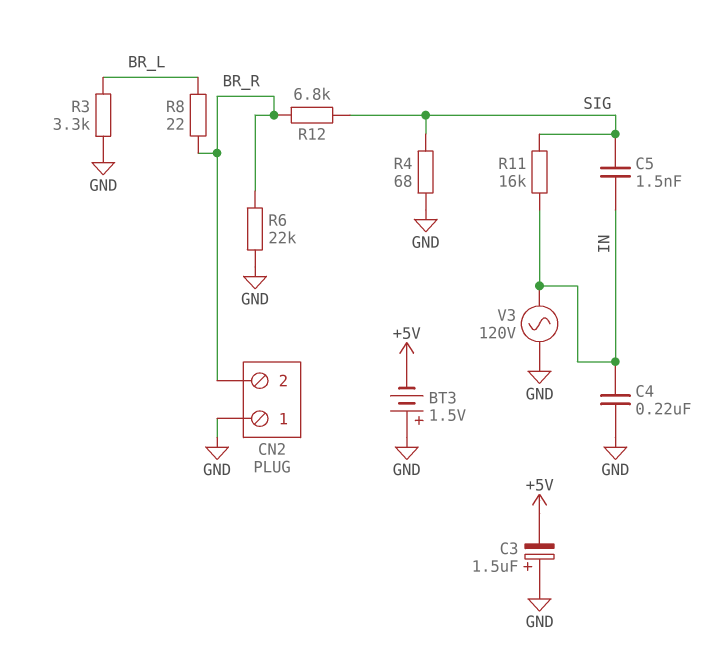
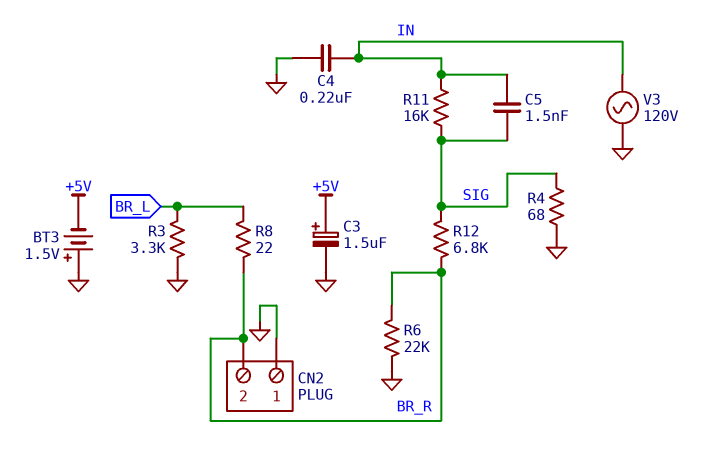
C3: 1.5uF (plus GND, minus +5V) -> 1.5uF (plus +5V, minus GND)

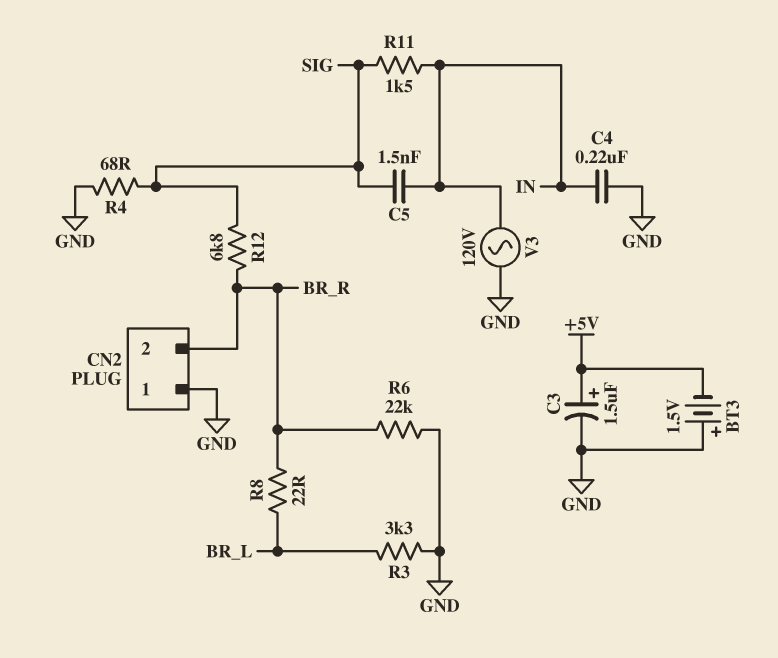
R11: 16k (IN, SIG) -> 1.5k (IN, SIG)

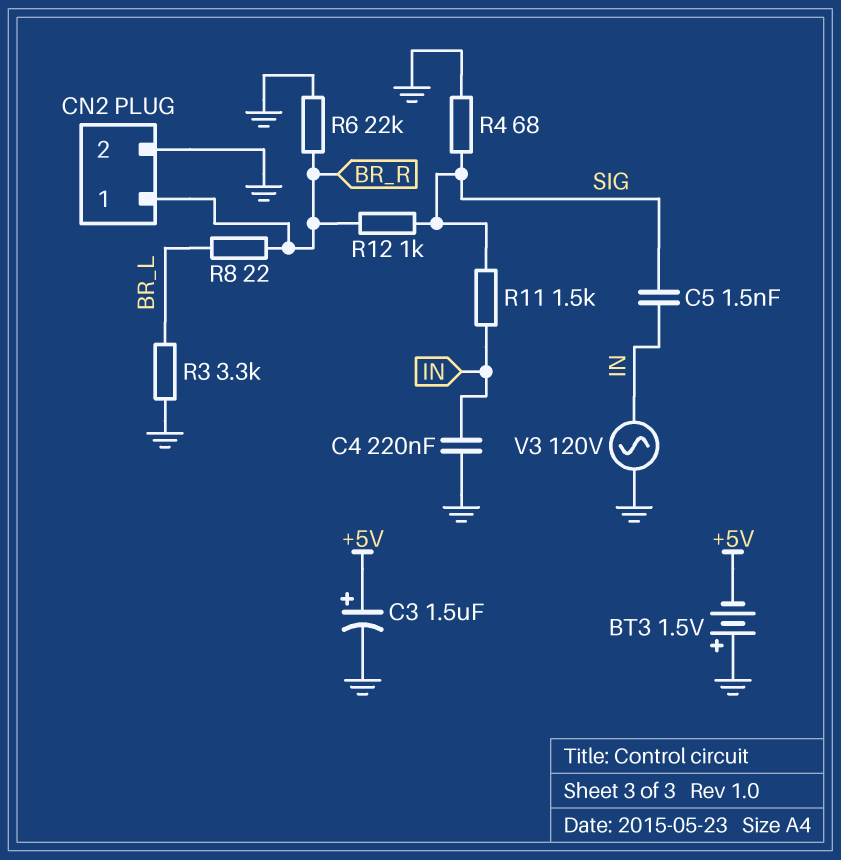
CN2 pin 1: GND -> BR_R
CN2 pin 2: BR_R -> GND
R12: 6.8k (BR_R, SIG) -> 1k (BR_R, SIG)

